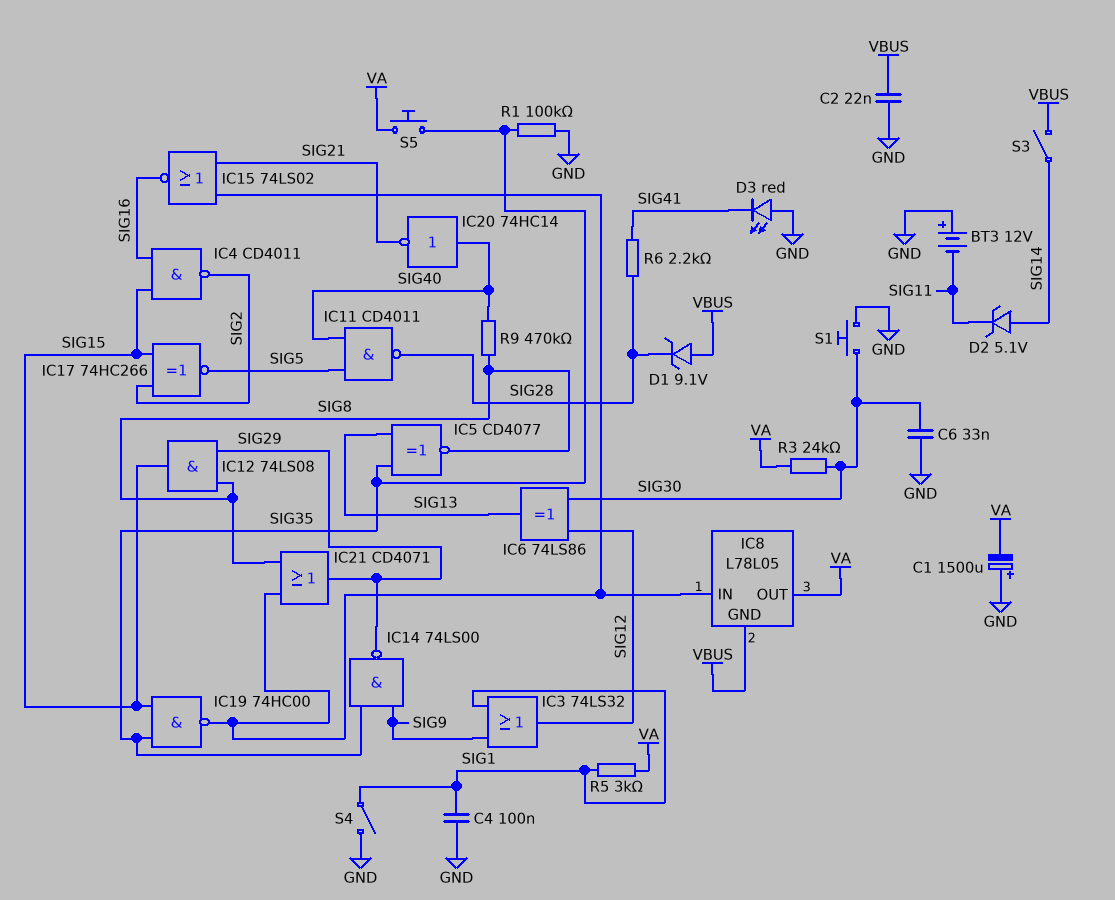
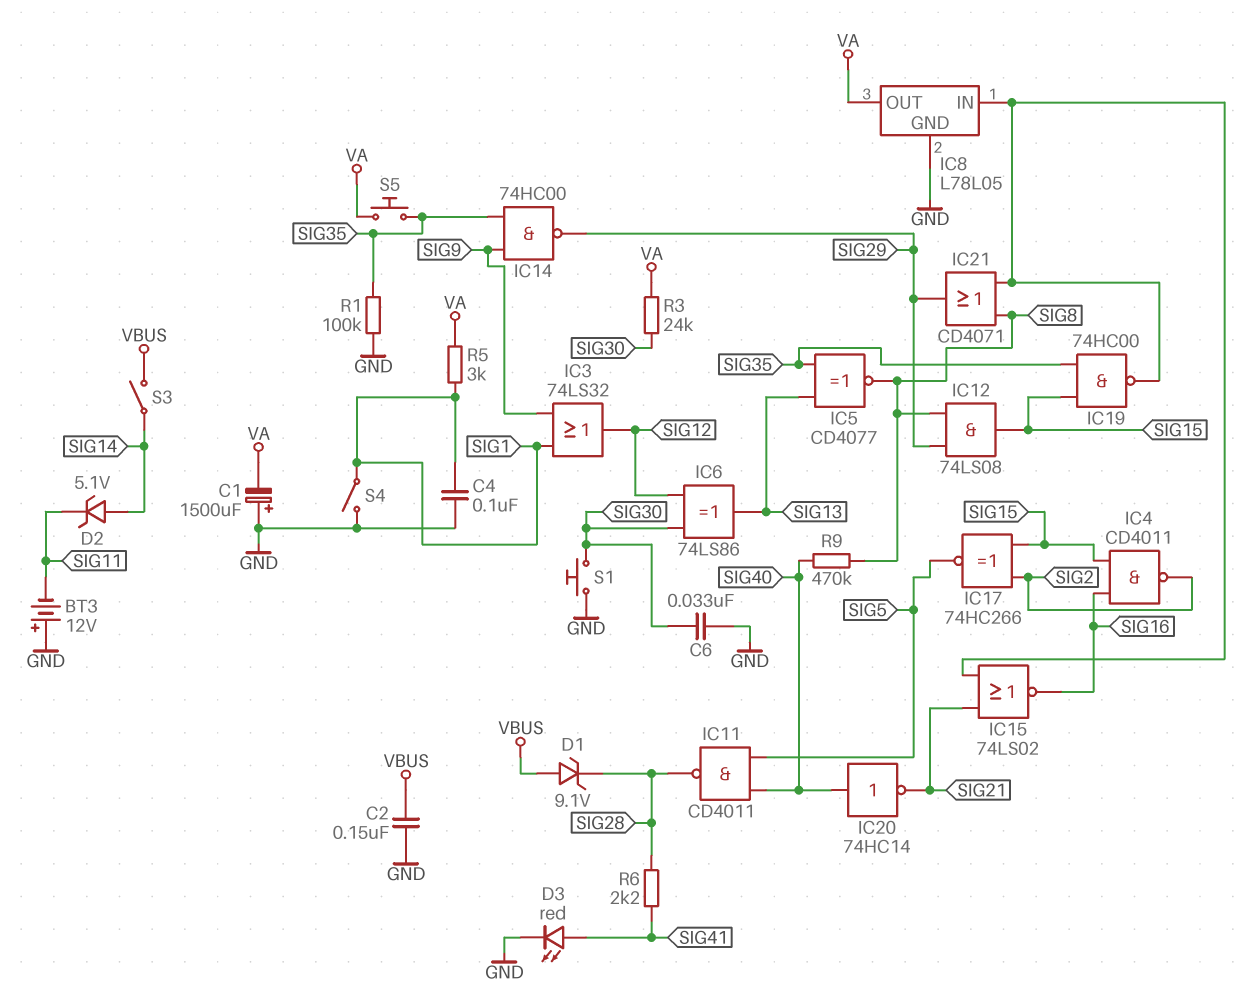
C2: 22nF (GND, VBUS) -> 150nF (GND, VBUS)
D3: LED red (A GND, K SIG41) -> LED red (A SIG41, K GND)
IC8 pin GND: VBUS -> GND
IC14: NAND 74LS00 (in SIG9, in SIG35, out SIG29) -> NAND 74HC00 (in SIG9, in SIG35, out SIG29)

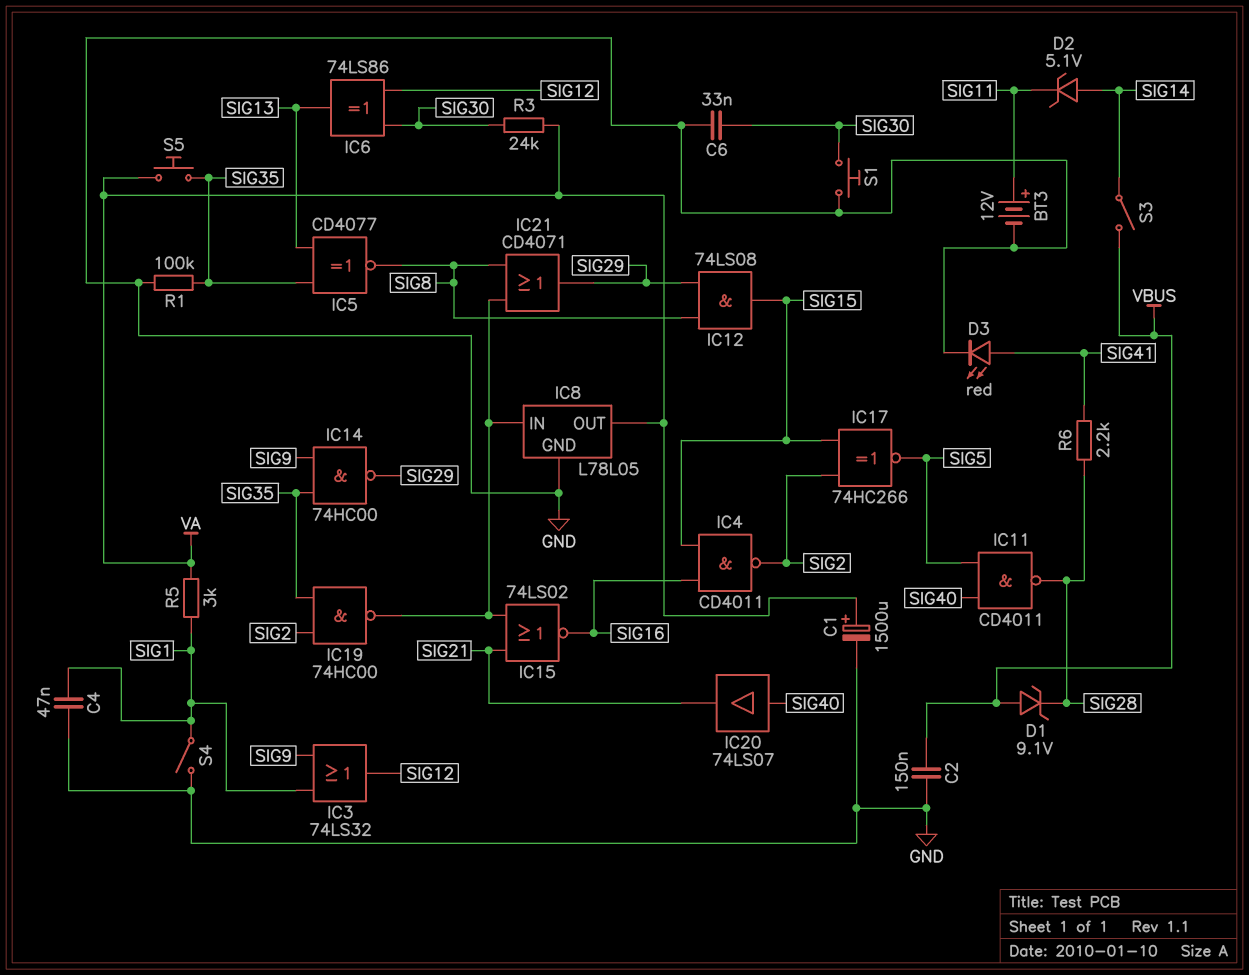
BT3: 12V (plus GND, minus SIG11) -> 12V (plus SIG11, minus GND)
C1: 1500uF (plus GND, minus VA) -> 1500uF (plus VA, minus GND)
C4: 100nF (GND, SIG1) -> 47nF (GND, SIG1)
IC19: NAND 74HC00 (in SIG15, in SIG35, out IC8/IN) -> NAND 74HC00 (in SIG2, in SIG35, out IC8/IN)
IC20: NOT 74HC14 (in SIG40, out SIG21) -> buffer 74LS07 (in SIG40, out SIG21)
R9: 470k (SIG8, SIG40) -> none

